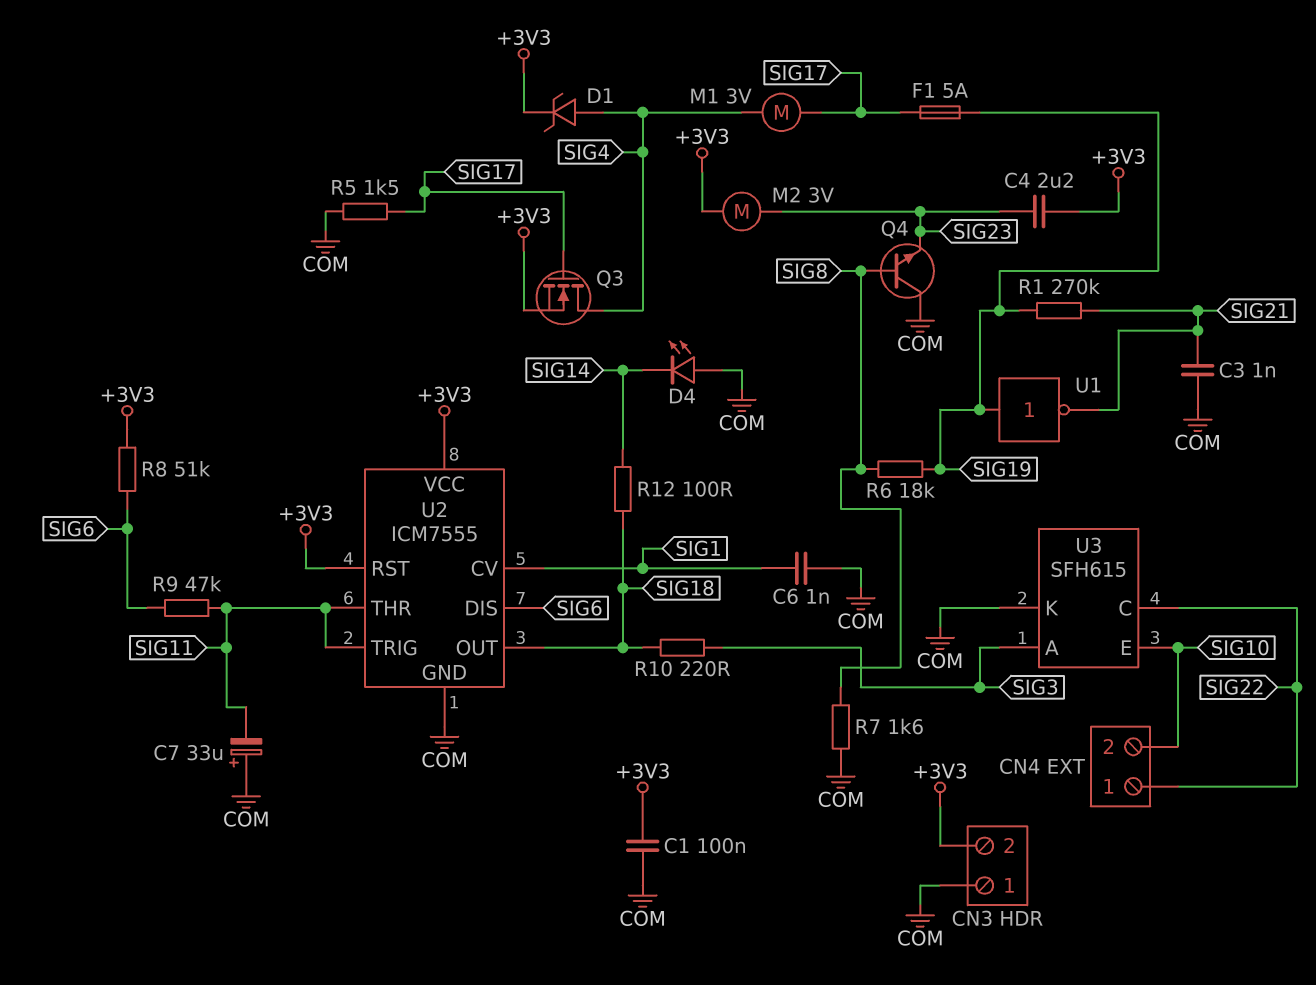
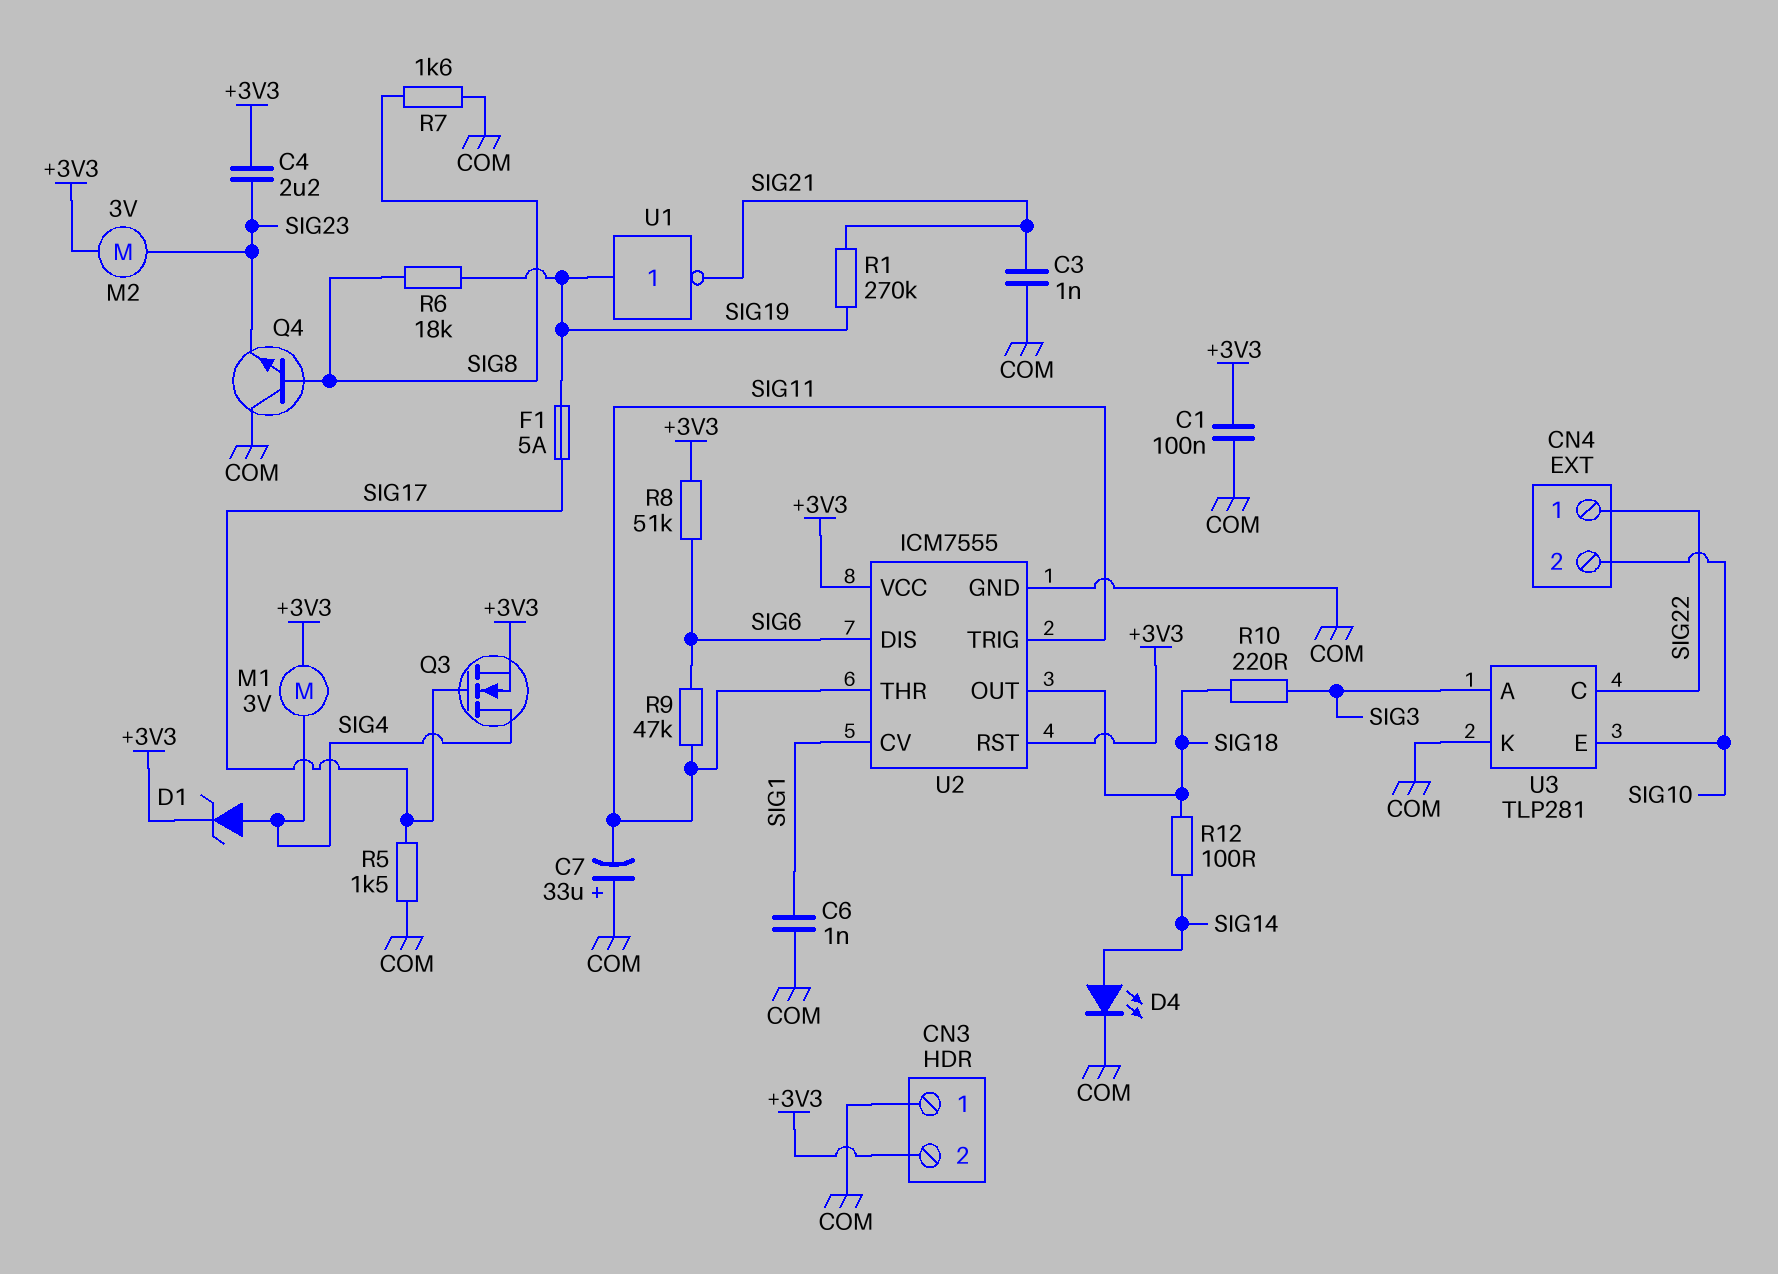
D4: LED (A COM, K SIG14) -> LED (A SIG14, K COM)
M1: motor 3V (SIG4, SIG17) -> motor 3V (+3V3, SIG4)
U3: SFH615 -> TLP281

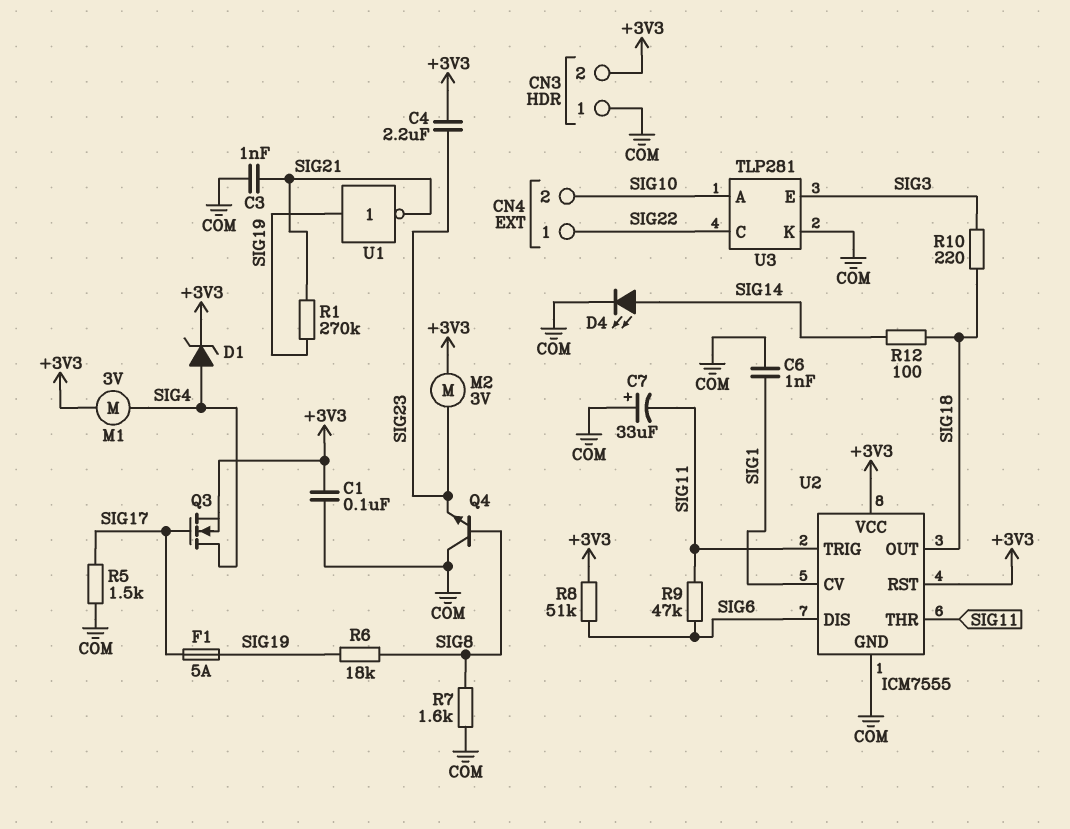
U3 pin A: SIG3 -> SIG10
U3 pin E: SIG10 -> SIG3

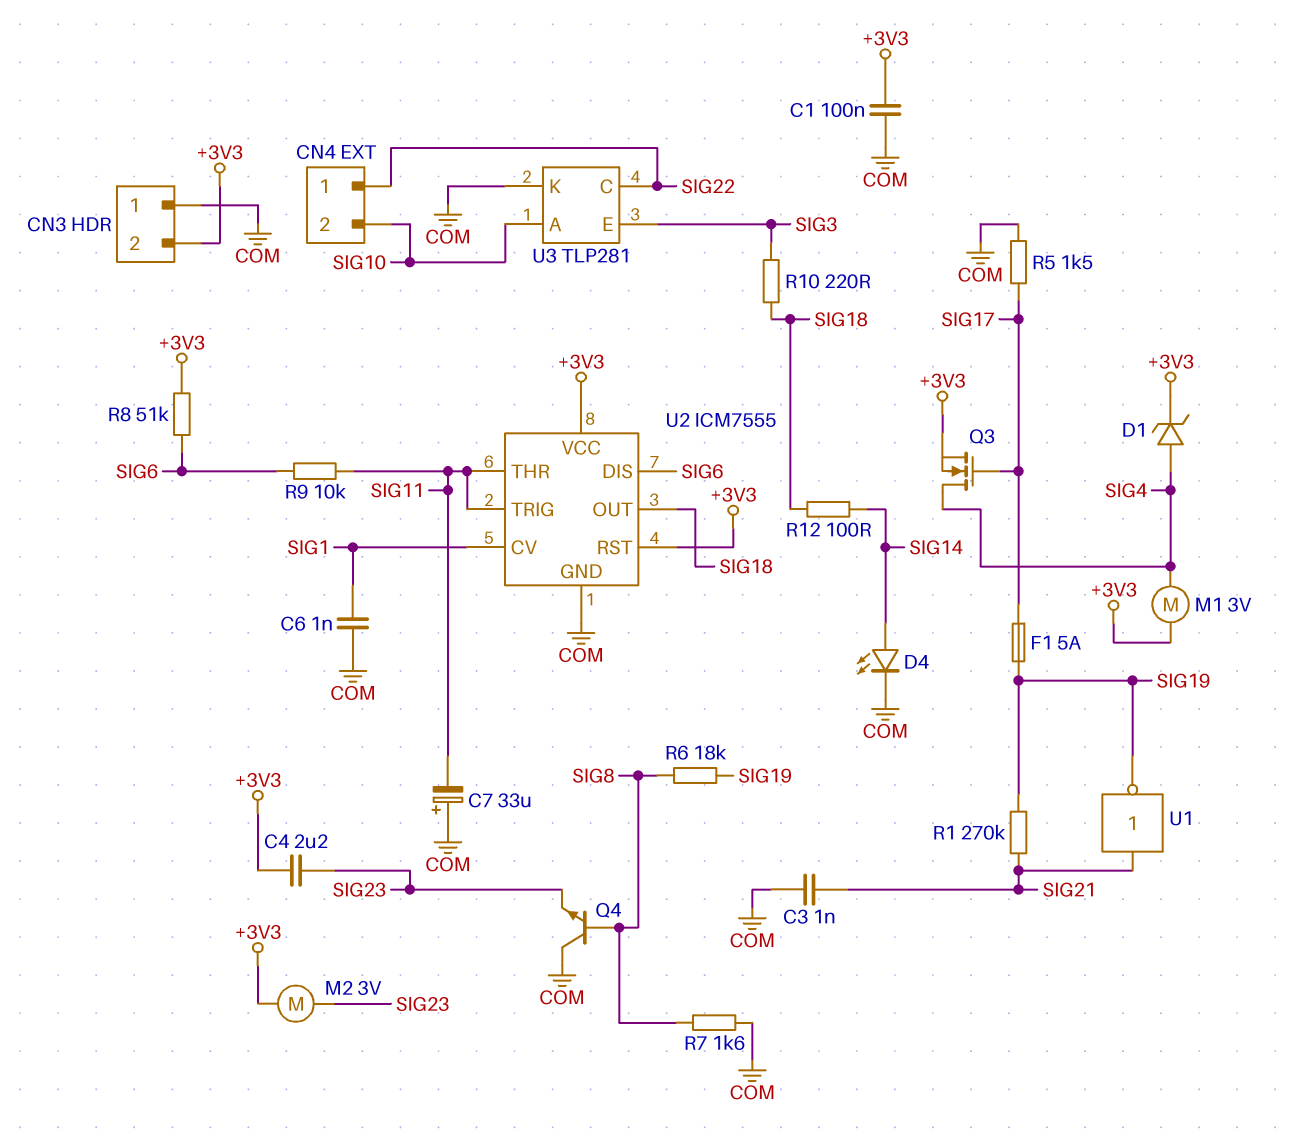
R9: 47k (SIG6, SIG11) -> 10k (SIG6, SIG11)
U1: NOT (in SIG19, out SIG21) -> NOT (in SIG21, out SIG19)

